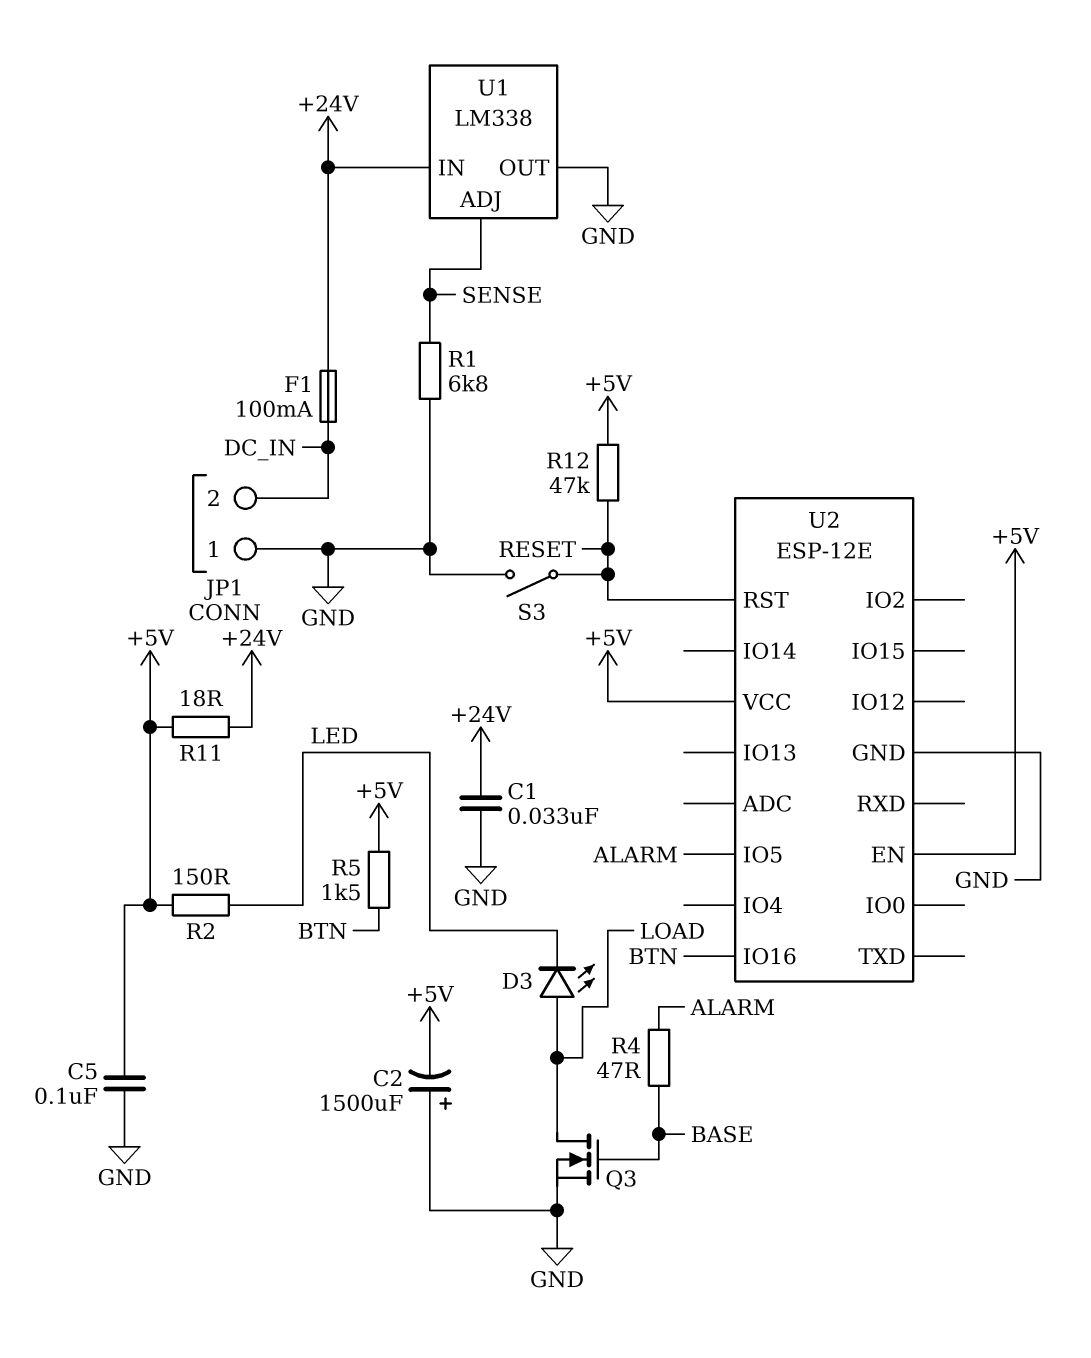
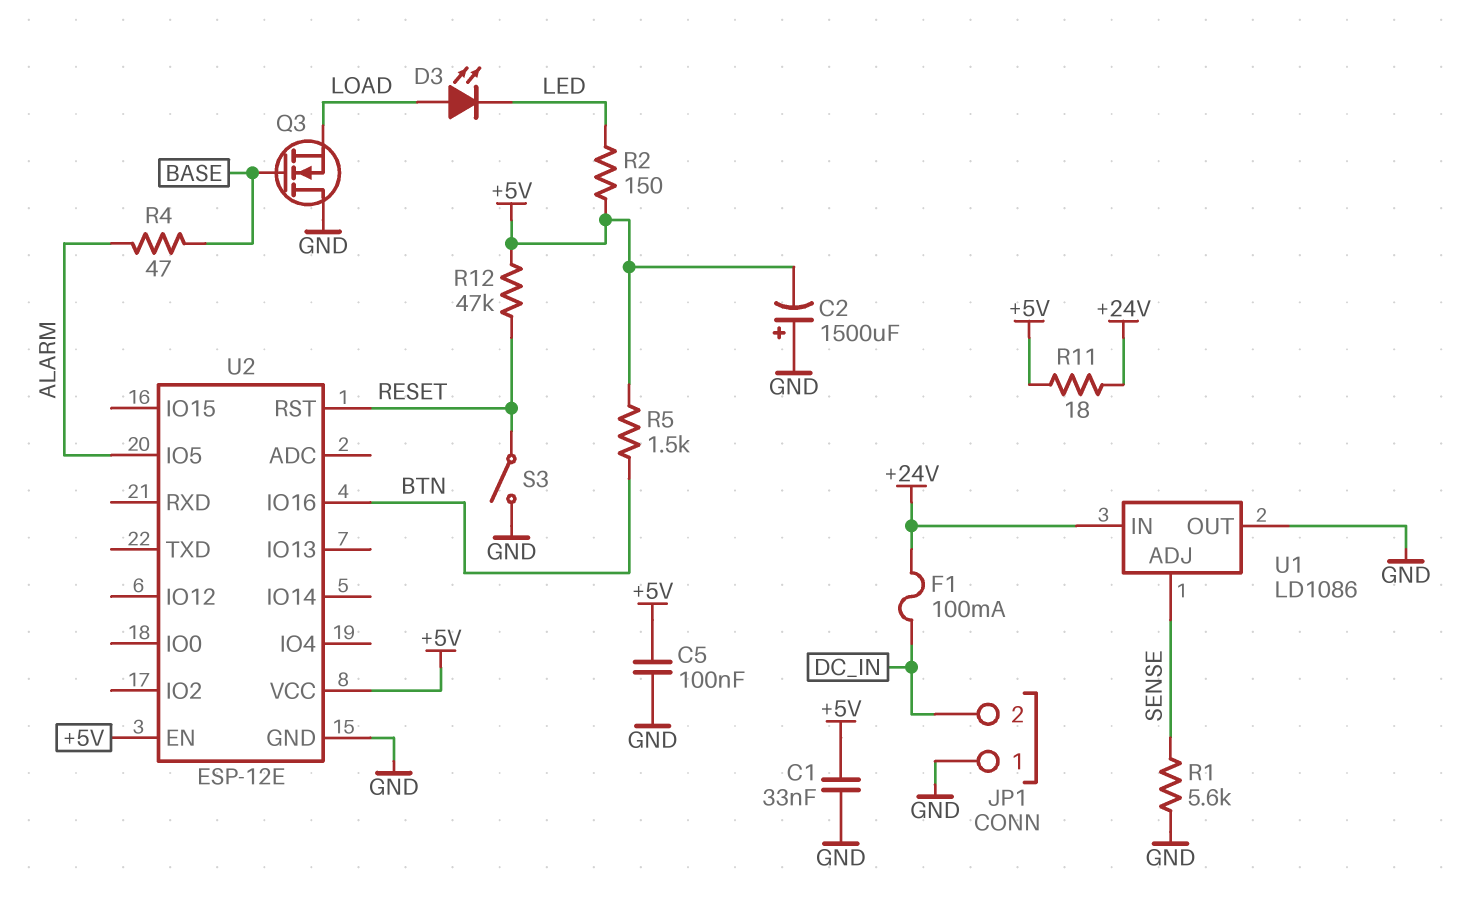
C1: 33nF (+24V, GND) -> 33nF (+5V, GND)
Q3: NMOS (G BASE, D LOAD, S GND) -> NMOS (G BASE, D GND, S LOAD)
R1: 6.8k (GND, SENSE) -> 5.6k (GND, SENSE)
U1: LM338 -> LD1086

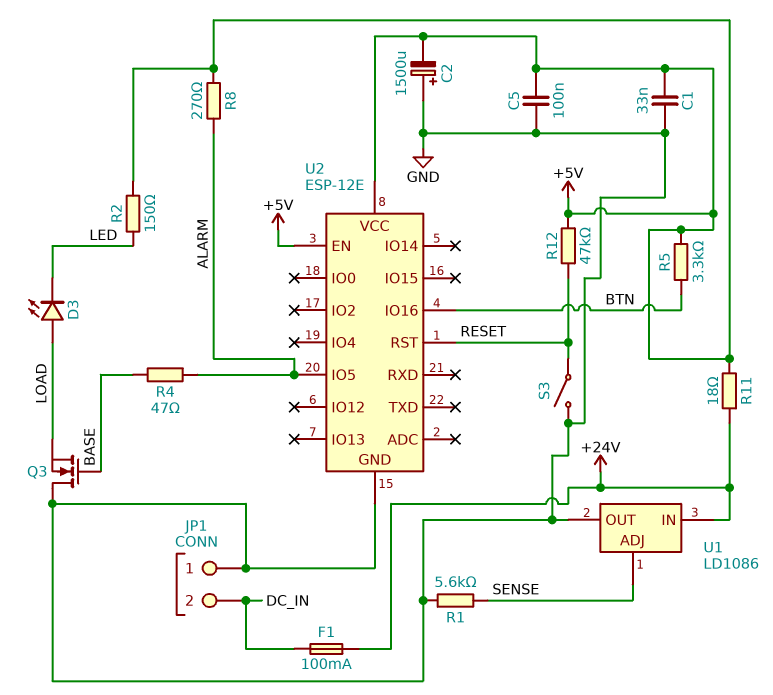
R5: 1.5k (+5V, BTN) -> 3.3k (+5V, BTN)
R8: none -> 270 (+5V, ALARM)

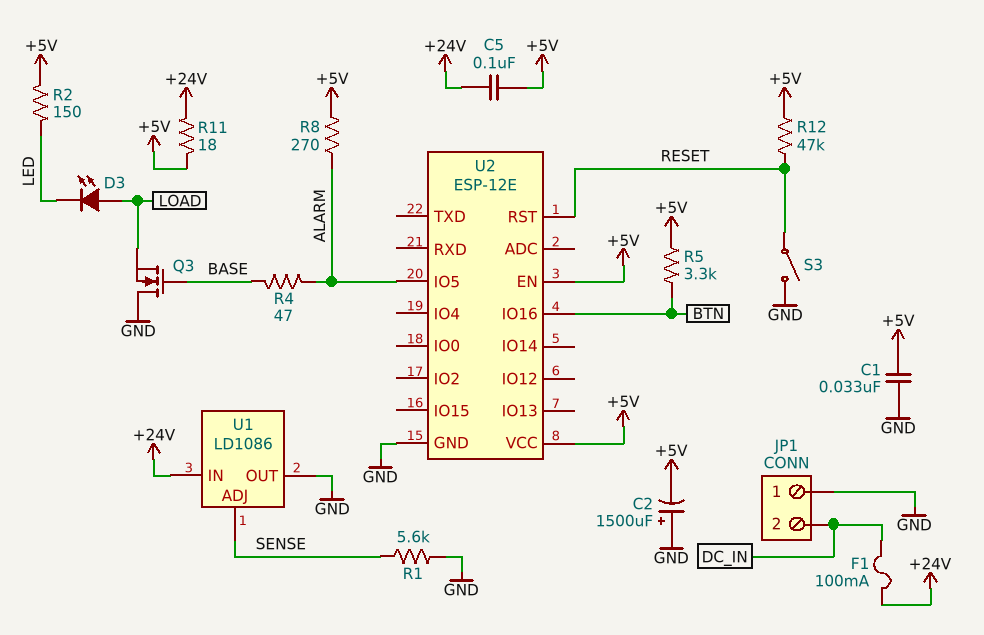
C5: 100nF (+5V, GND) -> 100nF (+5V, +24V)

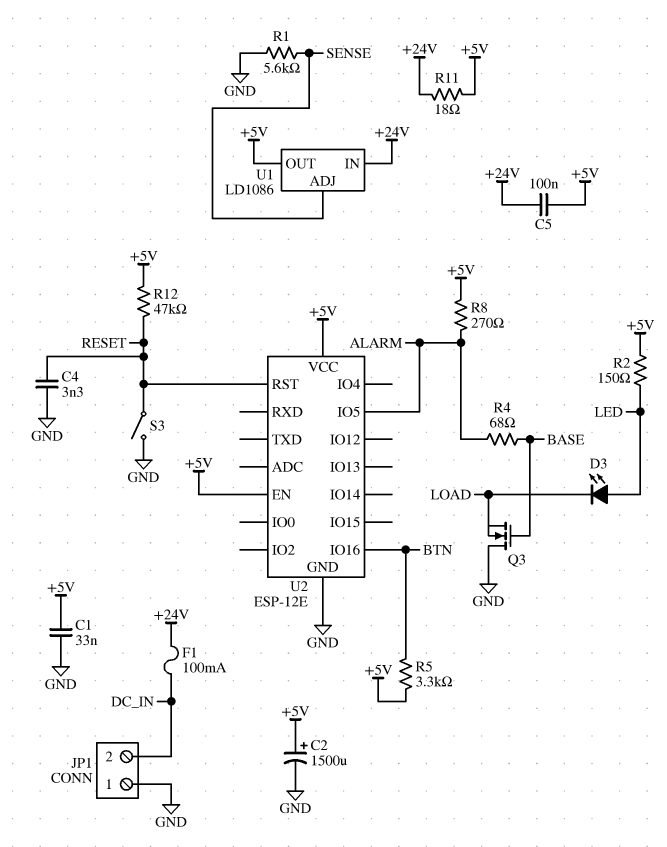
C2: 1500uF (plus GND, minus +5V) -> 1500uF (plus +5V, minus GND)
C4: none -> 3.3nF (GND, RESET)
D3: LED (A LOAD, K LED) -> LED (A LED, K LOAD)
R4: 47 (ALARM, BASE) -> 68 (ALARM, BASE)
U1 pin OUT: GND -> +5V

